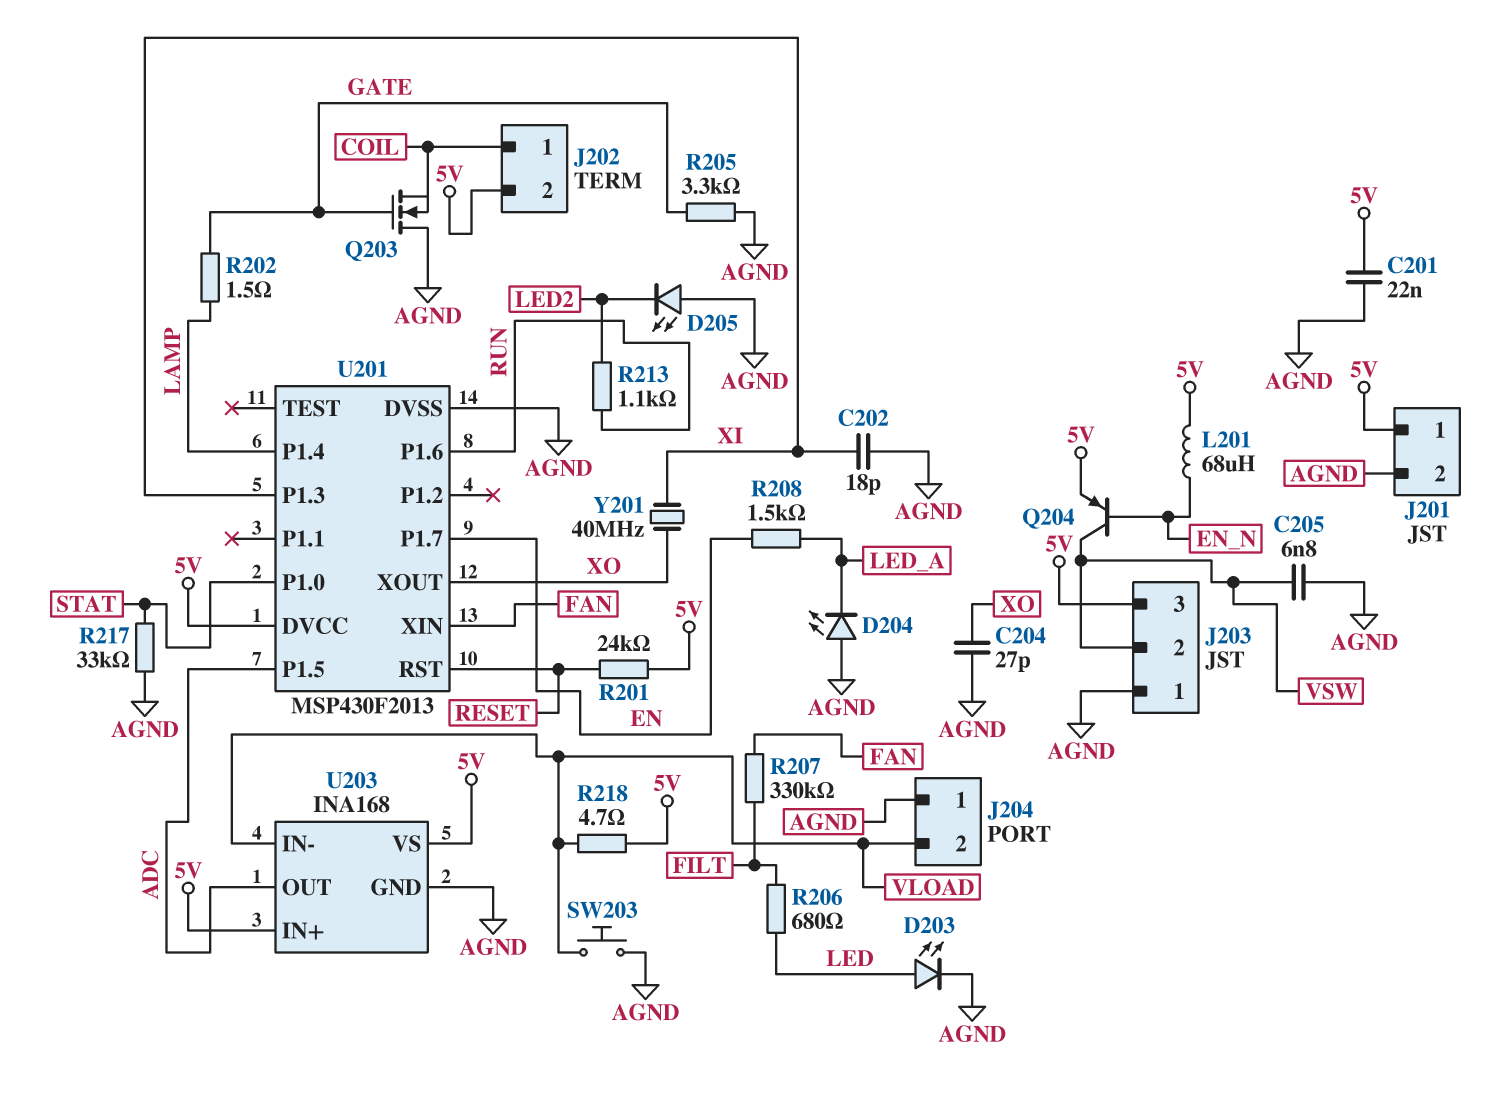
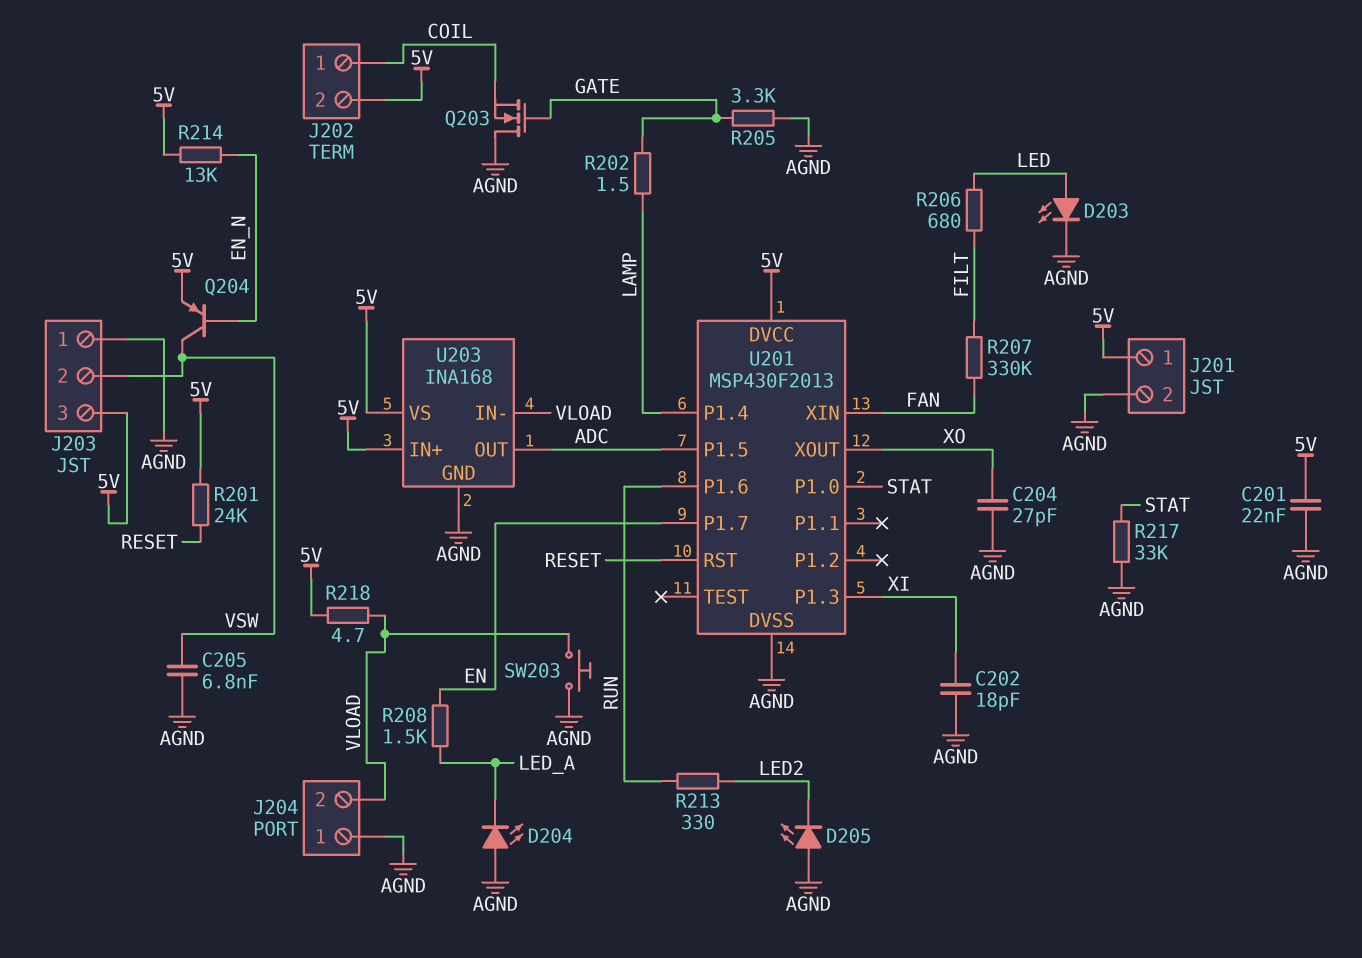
L201: 68uH (5V, EN_N) -> none
R213: 1.1k (LED2, RUN) -> 330 (LED2, RUN)
R214: none -> 13k (5V, EN_N)
Y201: 40MHz (XI, XO) -> none

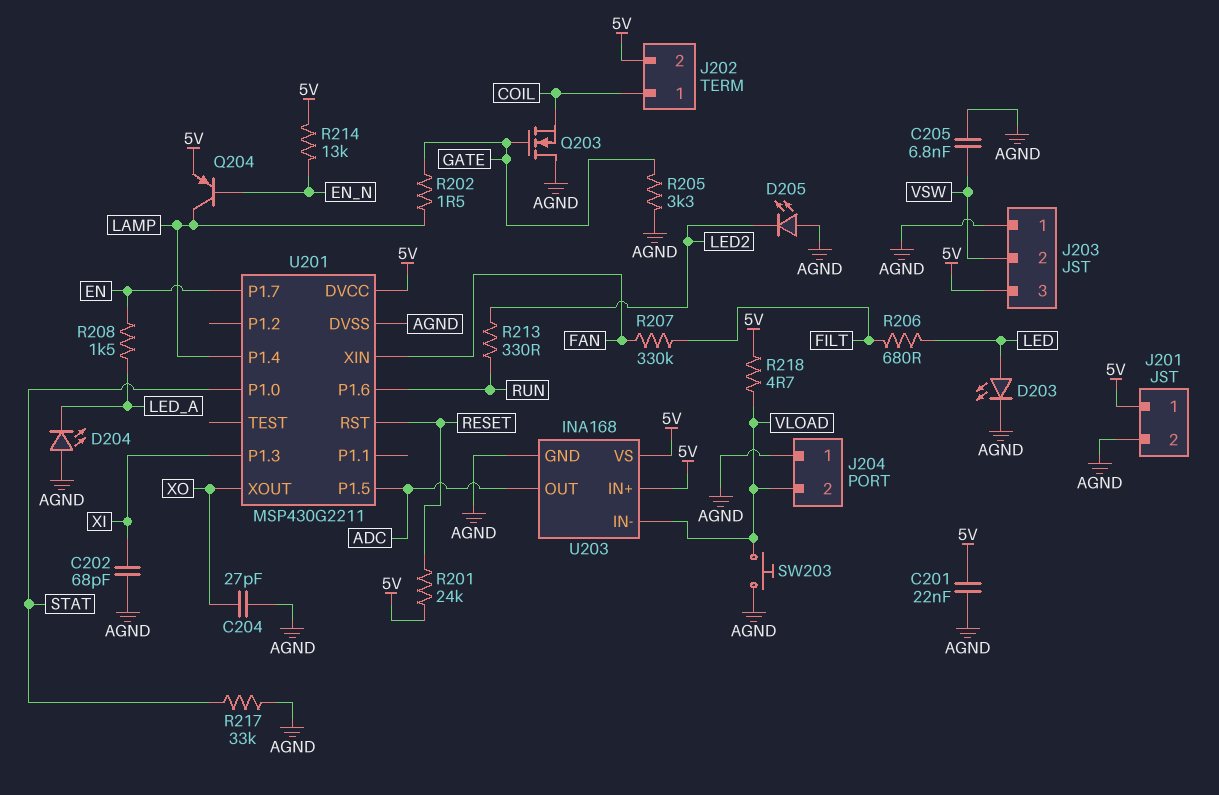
C202: 18pF (AGND, XI) -> 68pF (AGND, XI)
Q204: PNP (B EN_N, C VSW, E 5V) -> PNP (B EN_N, C LAMP, E 5V)
U201: MSP430F2013 -> MSP430G2211

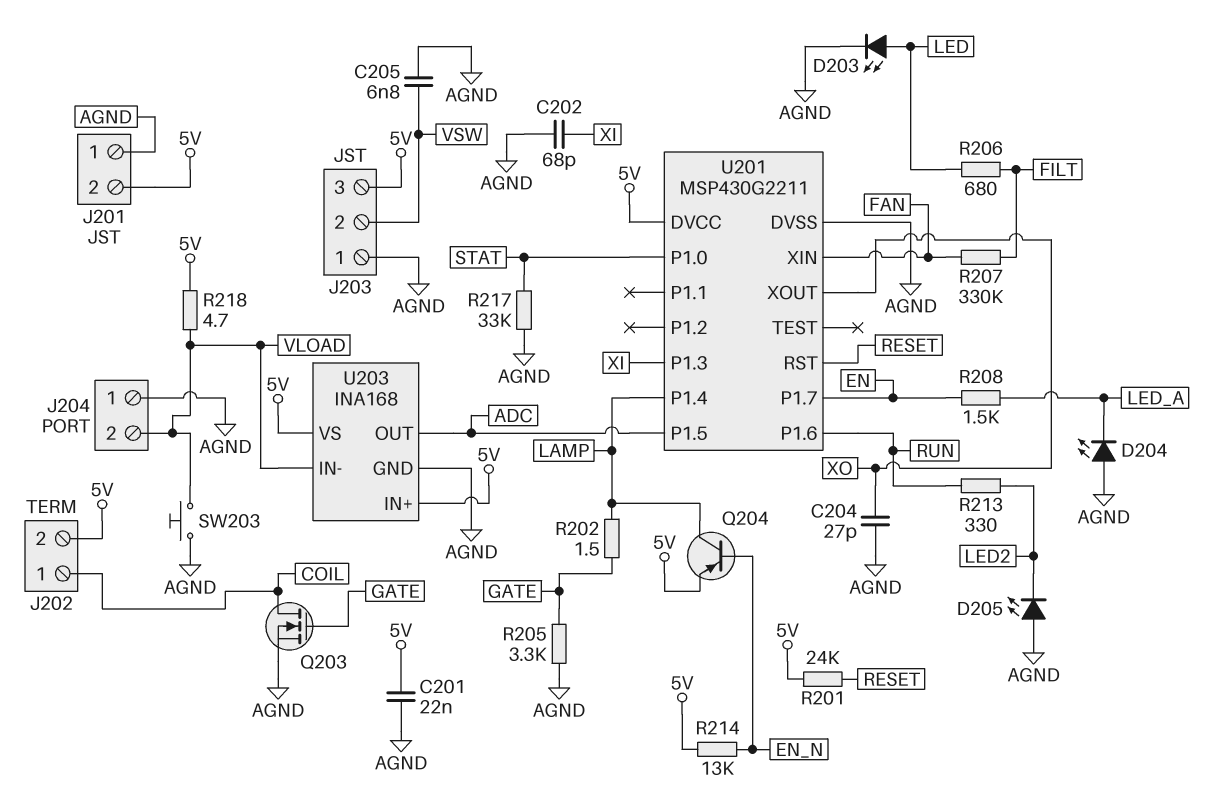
J201 pin 1: 5V -> AGND
J201 pin 2: AGND -> 5V
Q203: NMOS (G GATE, D AGND, S COIL) -> NMOS (G GATE, D COIL, S AGND)

